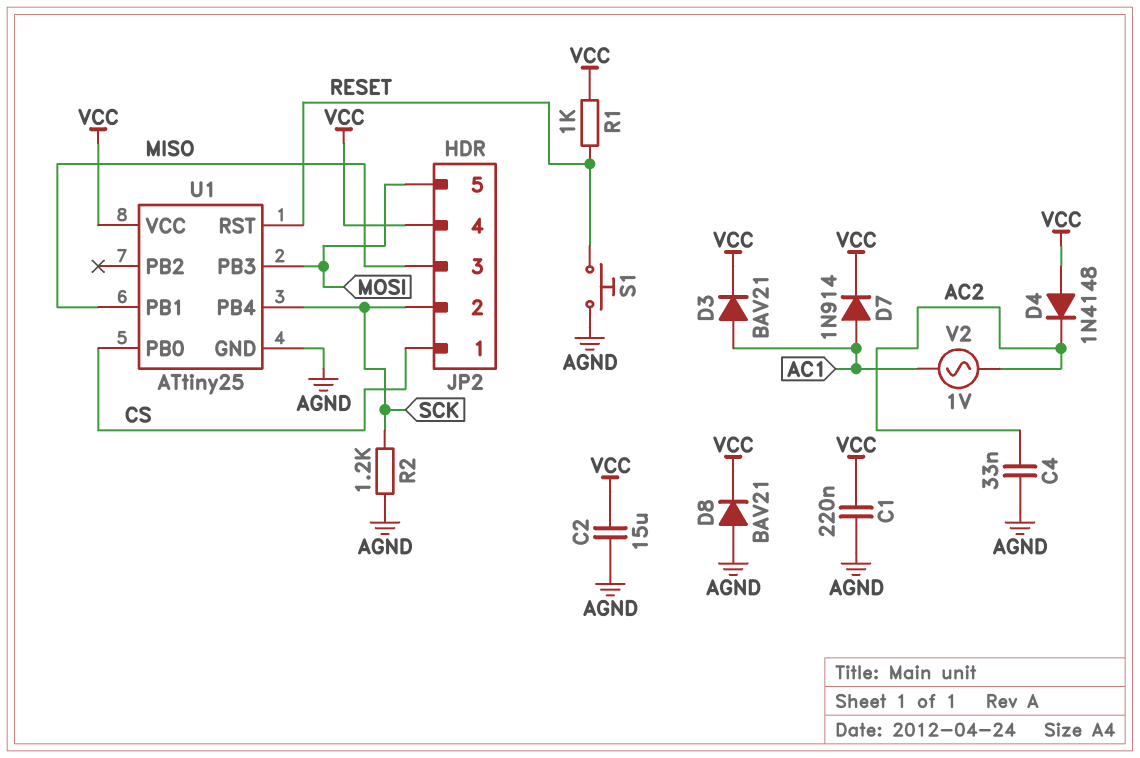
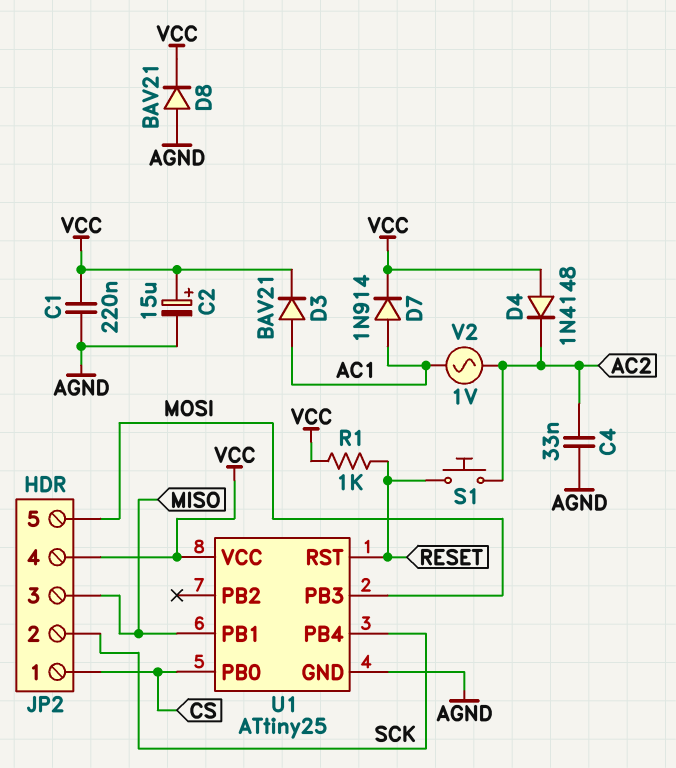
C2: 15uF (AGND, VCC) -> 15uF (plus VCC, minus AGND)
R2: 1.2k (AGND, SCK) -> none
S1: button (AGND, RESET) -> button (AC2, RESET)

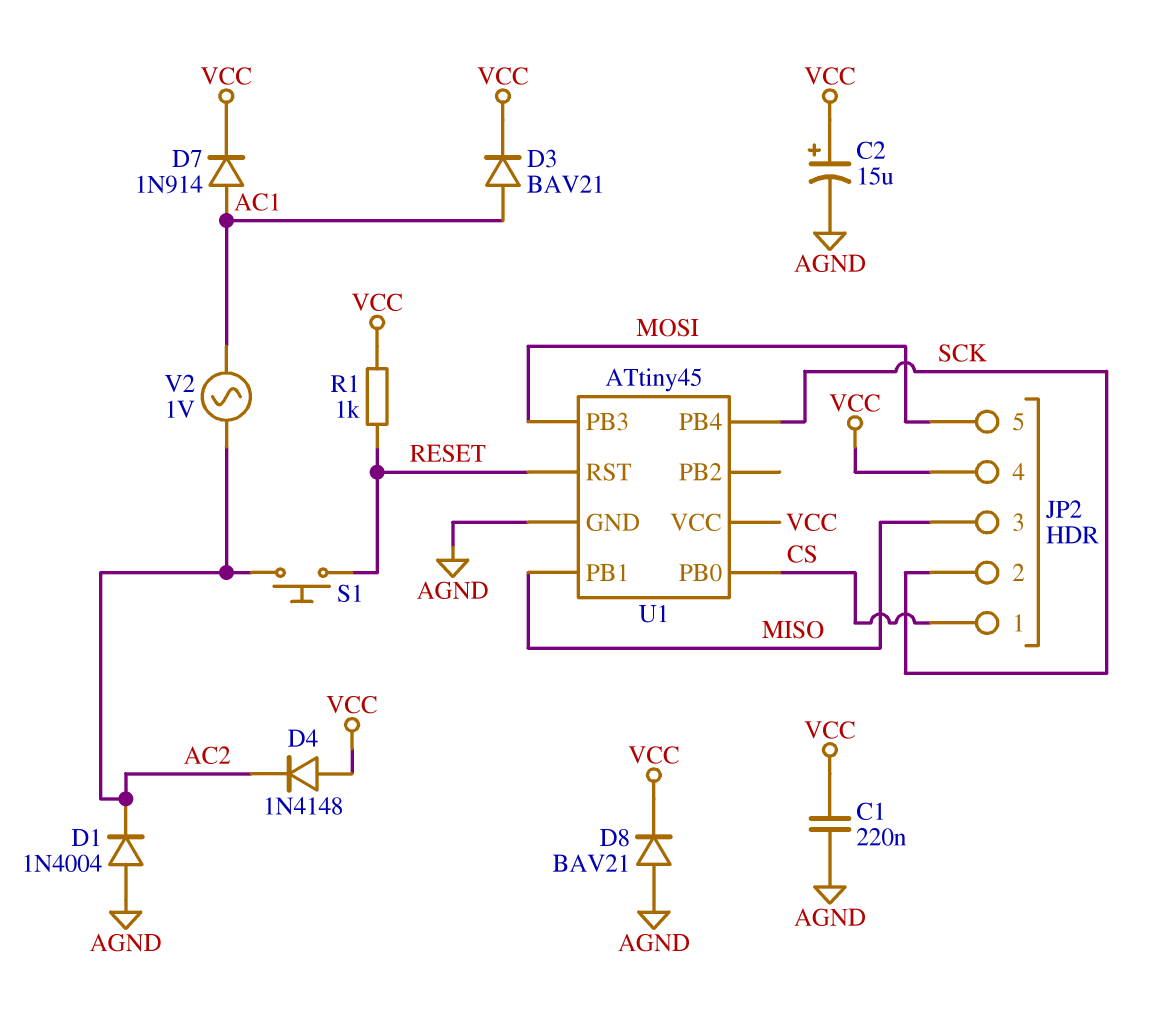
C4: 33nF (AC2, AGND) -> none
D1: none -> diode 1N4004 (A AGND, K AC2)
U1: ATtiny25 -> ATtiny45

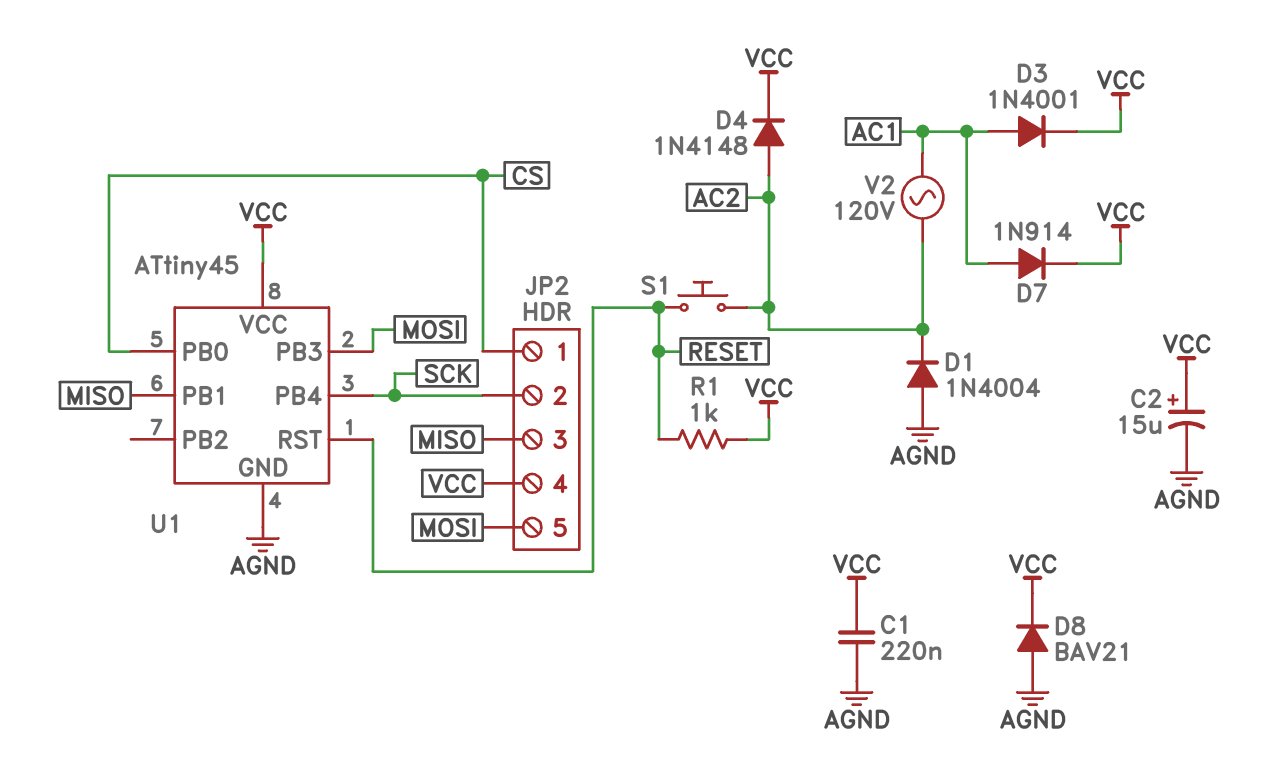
D3: diode BAV21 (A AC1, K VCC) -> diode 1N4001 (A AC1, K VCC)
D4: diode 1N4148 (A VCC, K AC2) -> diode 1N4148 (A AC2, K VCC)
V2: AC 1V (AC1, AC2) -> AC 120V (AC1, AC2)

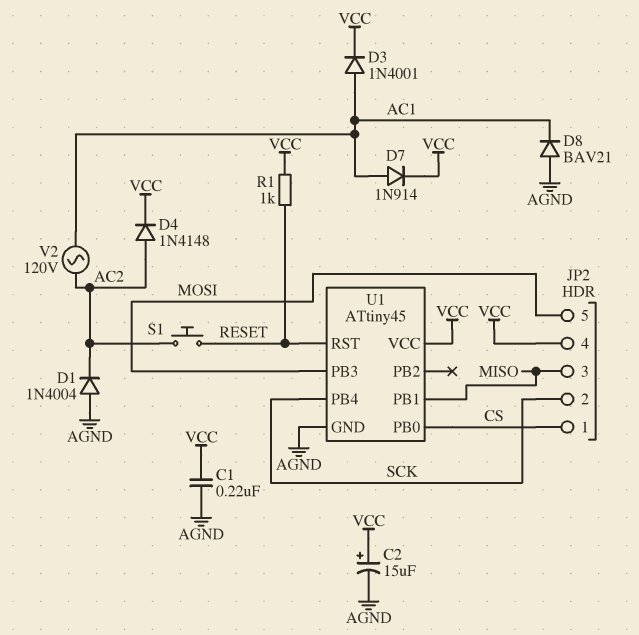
D8: diode BAV21 (A AGND, K VCC) -> diode BAV21 (A AGND, K AC1)

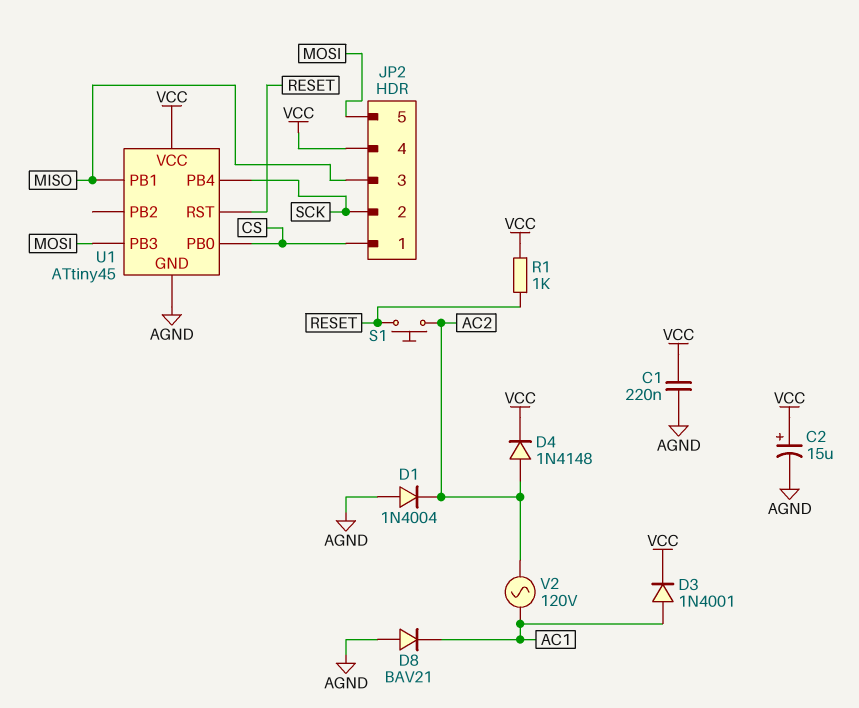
D7: diode 1N914 (A AC1, K VCC) -> none

